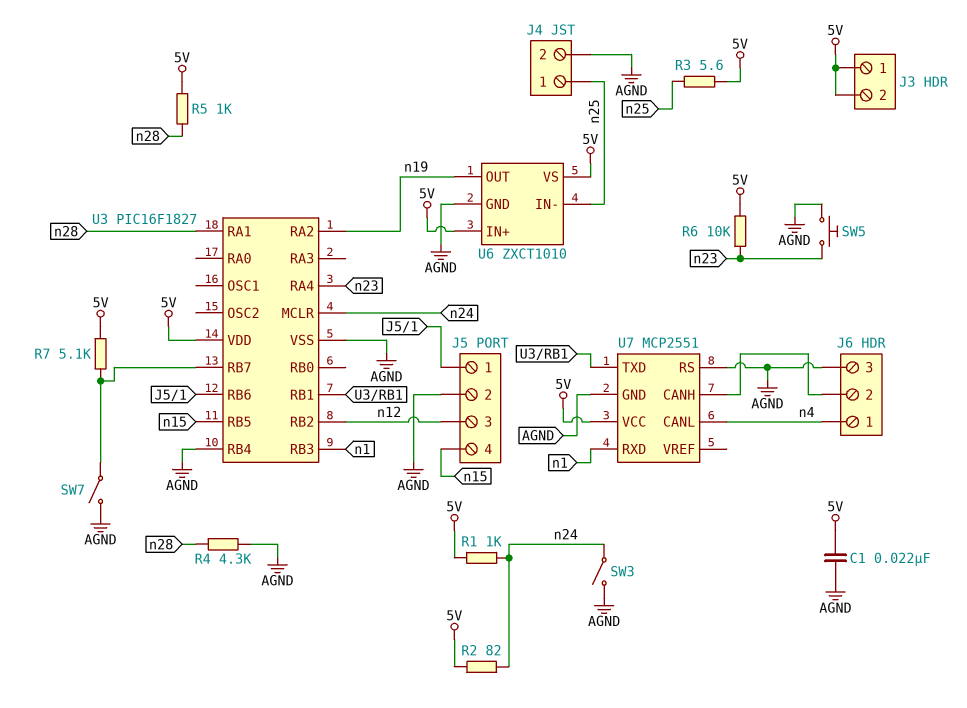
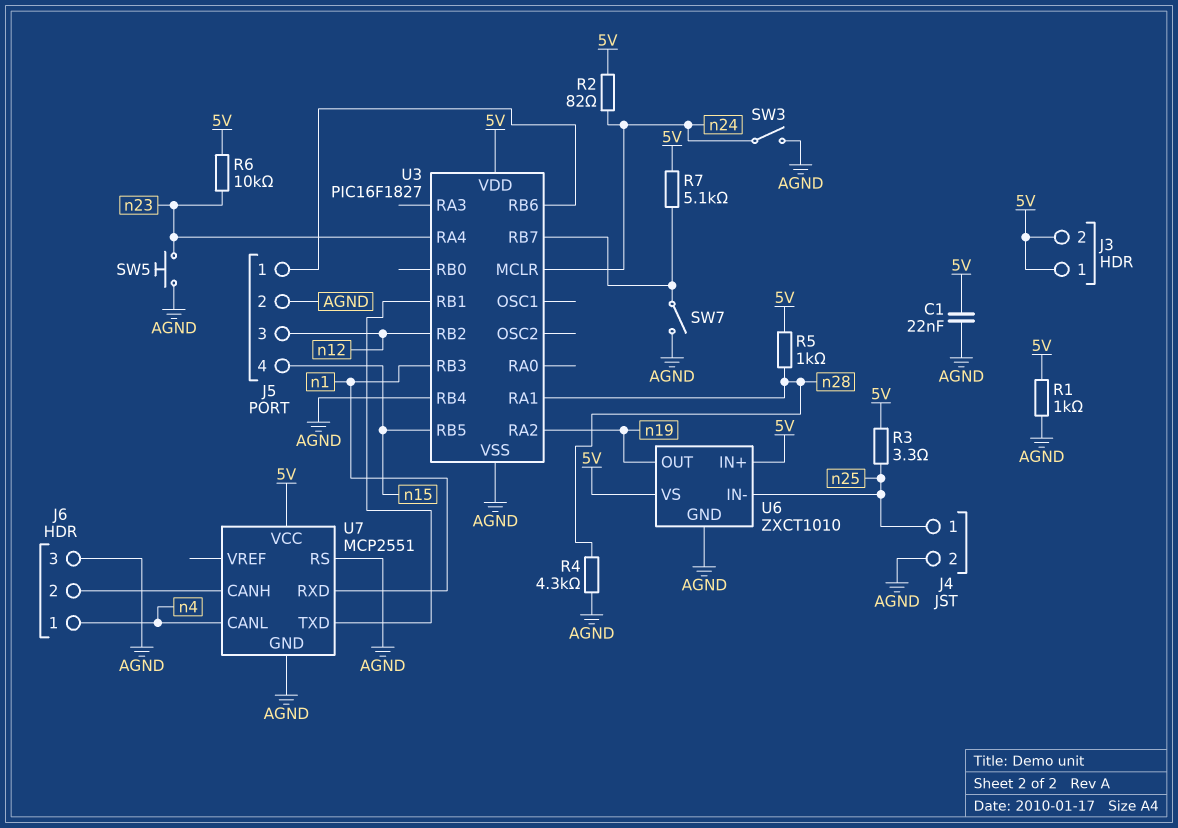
R1: 1k (5V, n24) -> 1k (5V, AGND)
R3: 5.6 (5V, n25) -> 3.3 (5V, n25)

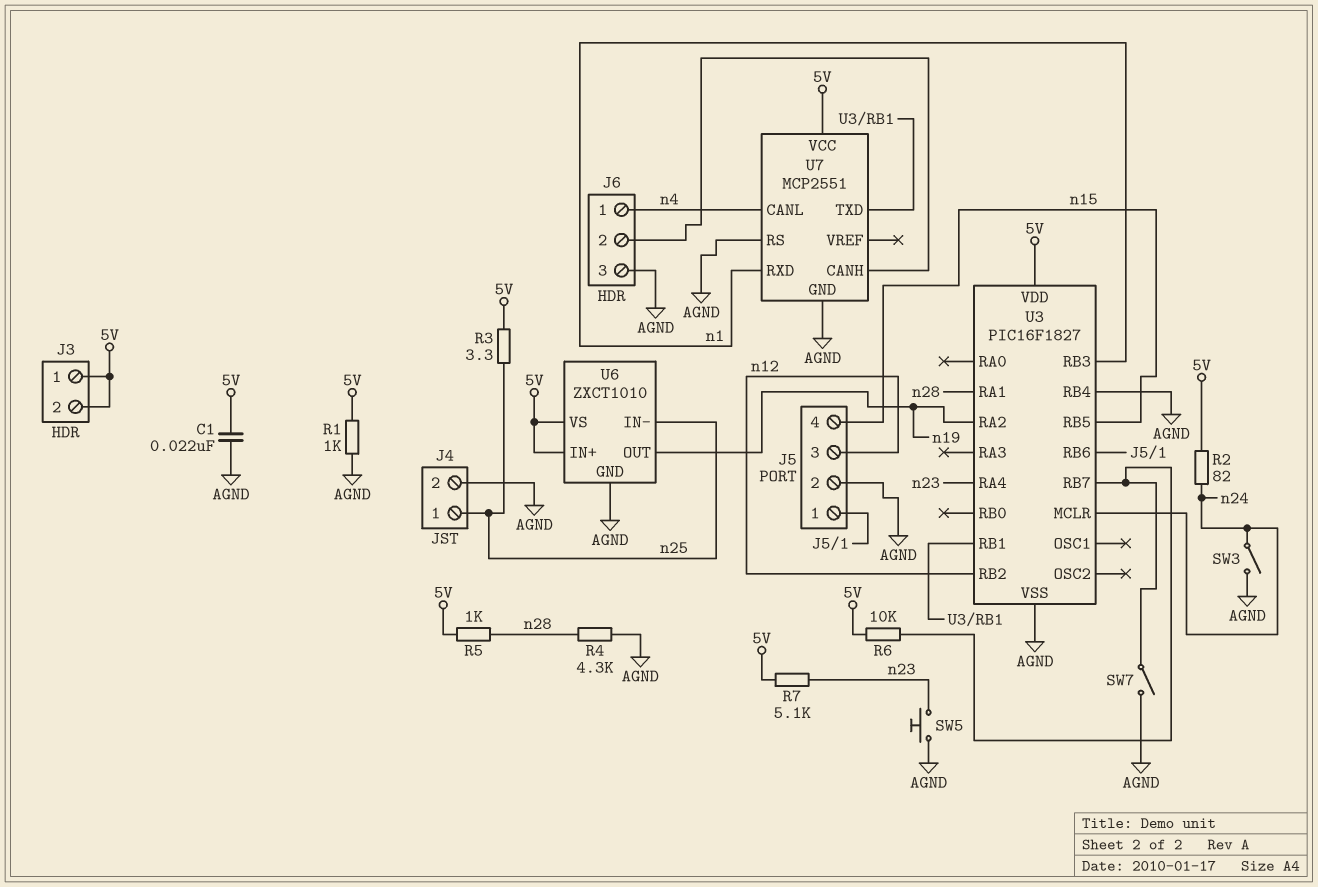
R6: 10k (5V, n23) -> 10k (5V, U3/RB7)
R7: 5.1k (5V, U3/RB7) -> 5.1k (5V, n23)

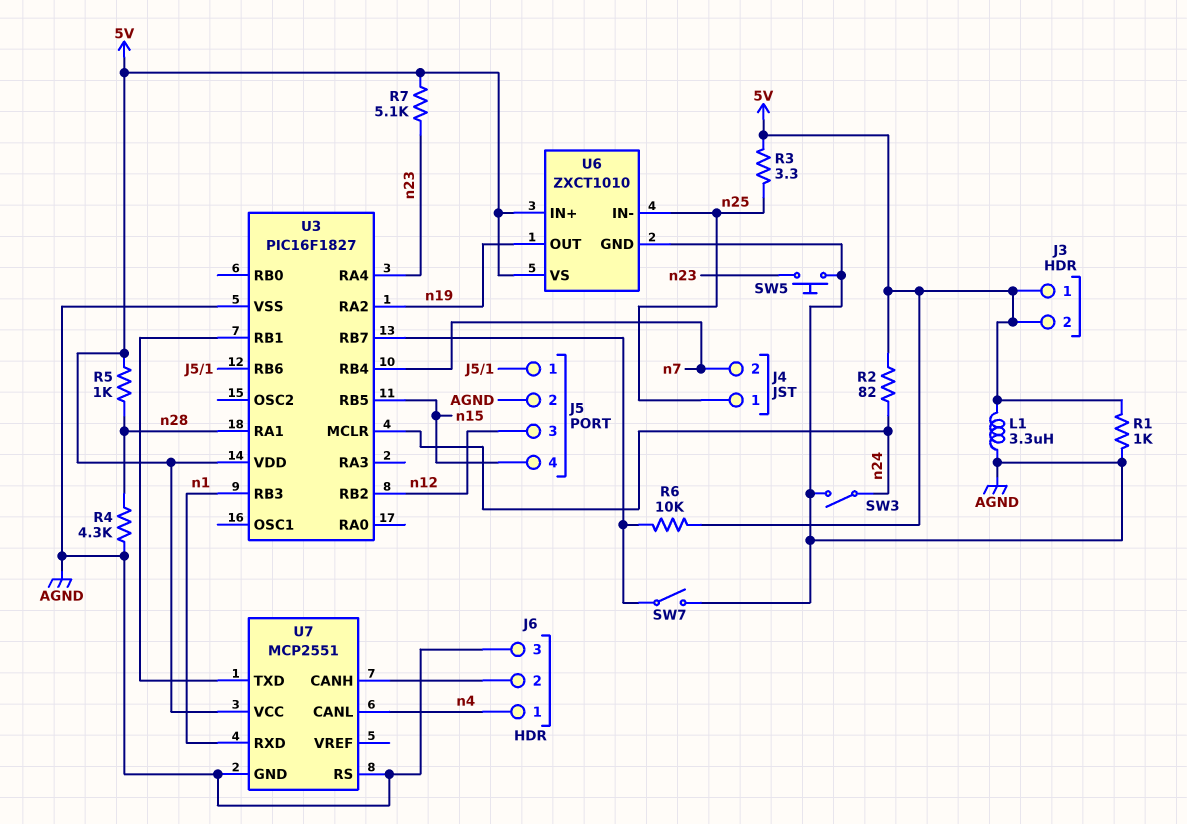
C1: 22nF (5V, AGND) -> none
J4 pin 2: AGND -> n7
L1: none -> 3.3uH (5V, AGND)
U3 pin RB4: AGND -> n7

